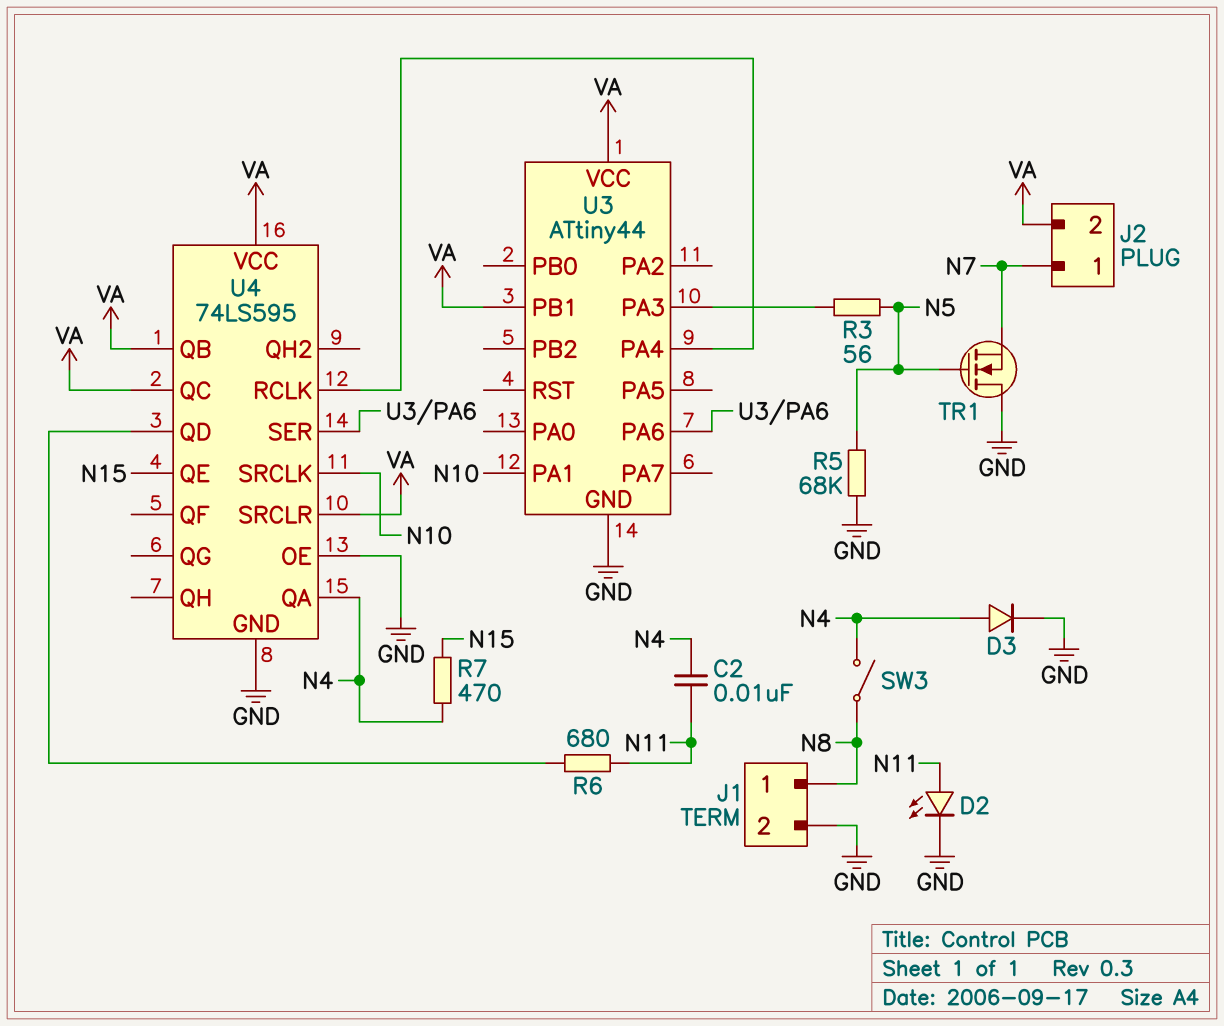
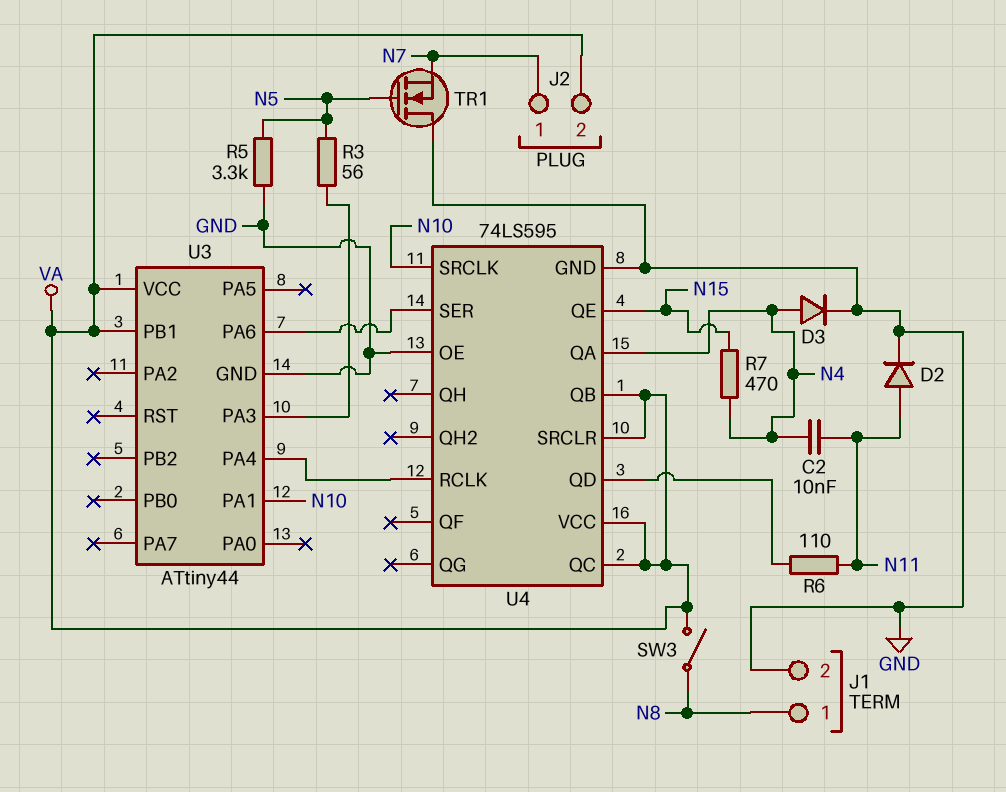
D2: LED (A N11, K GND) -> diode (A N11, K GND)
R5: 68k (GND, N5) -> 3.3k (GND, N5)
R6: 680 (N11, U4/QD) -> 110 (N11, U4/QD)
SW3: switch (N4, N8) -> switch (N8, VA)

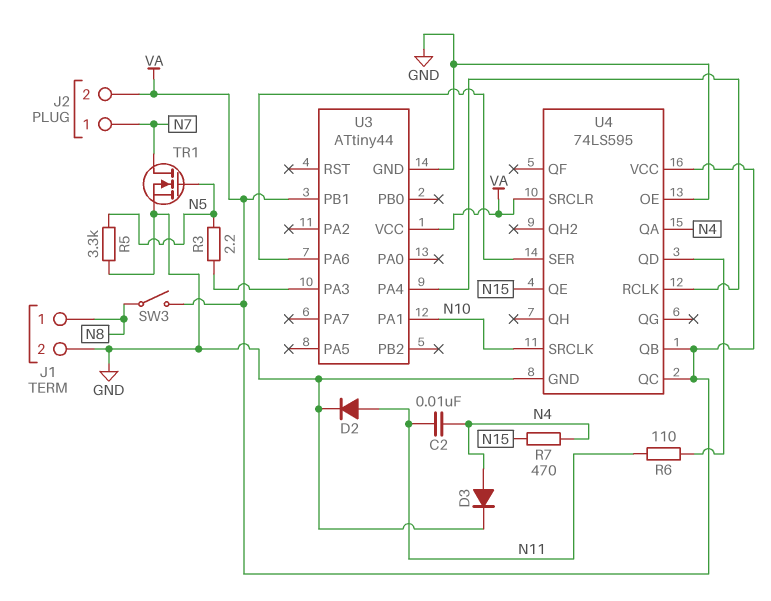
R3: 56 (N5, U3/PA3) -> 2.2 (N5, U3/PA3)
TR1: NMOS (G N5, D GND, S N7) -> NMOS (G N5, D N7, S GND)

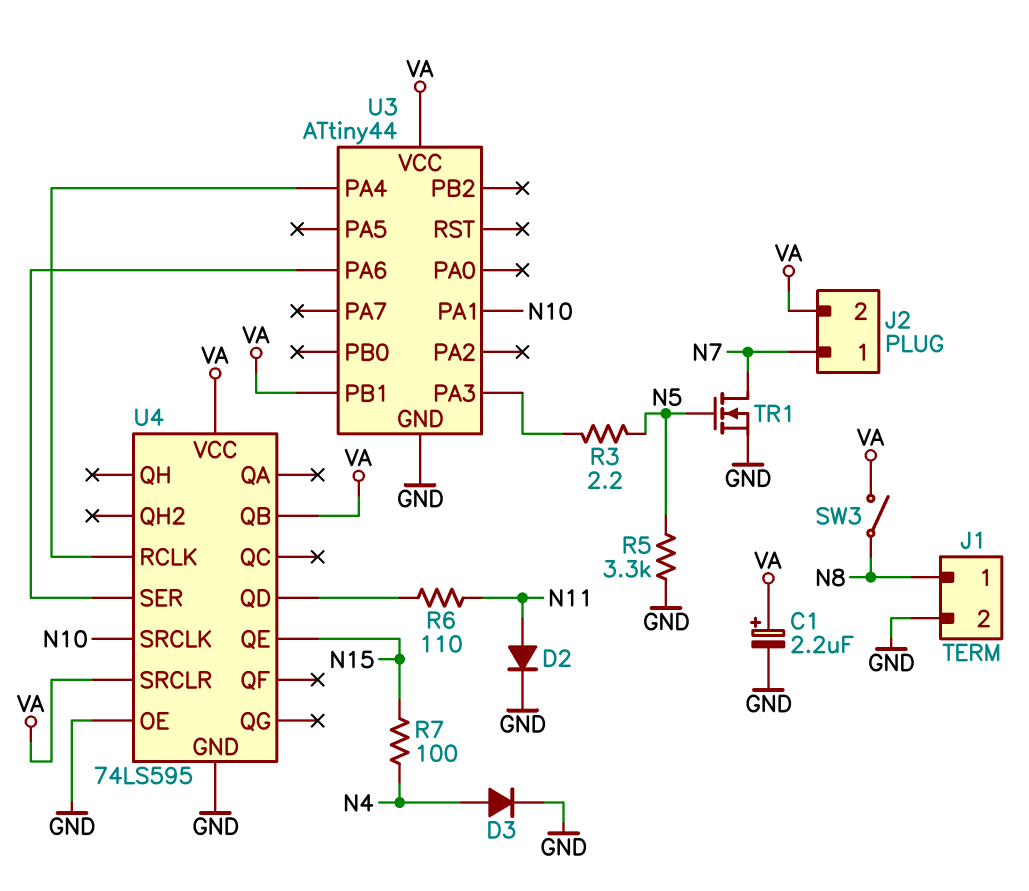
C1: none -> 2.2uF (plus VA, minus GND)
C2: 10nF (N4, N11) -> none
R7: 470 (N4, N15) -> 100 (N4, N15)
U4 pin QA: N4 -> none
U4 pin QC: VA -> none

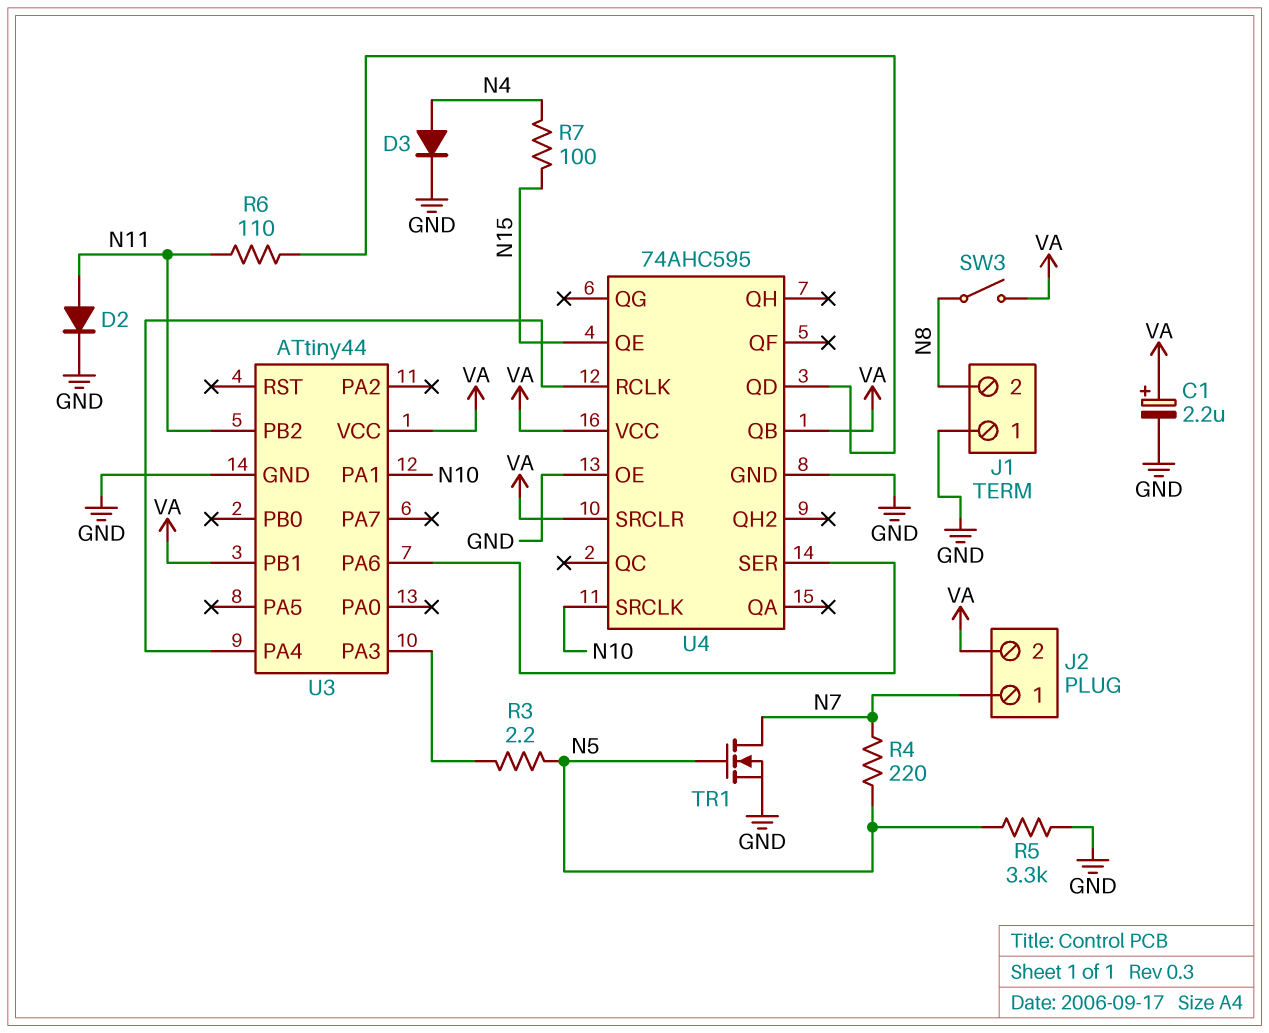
J1 pin 1: N8 -> GND
J1 pin 2: GND -> N8
R4: none -> 220 (N5, N7)
U3 pin PB2: none -> N11
U4: 74LS595 -> 74AHC595

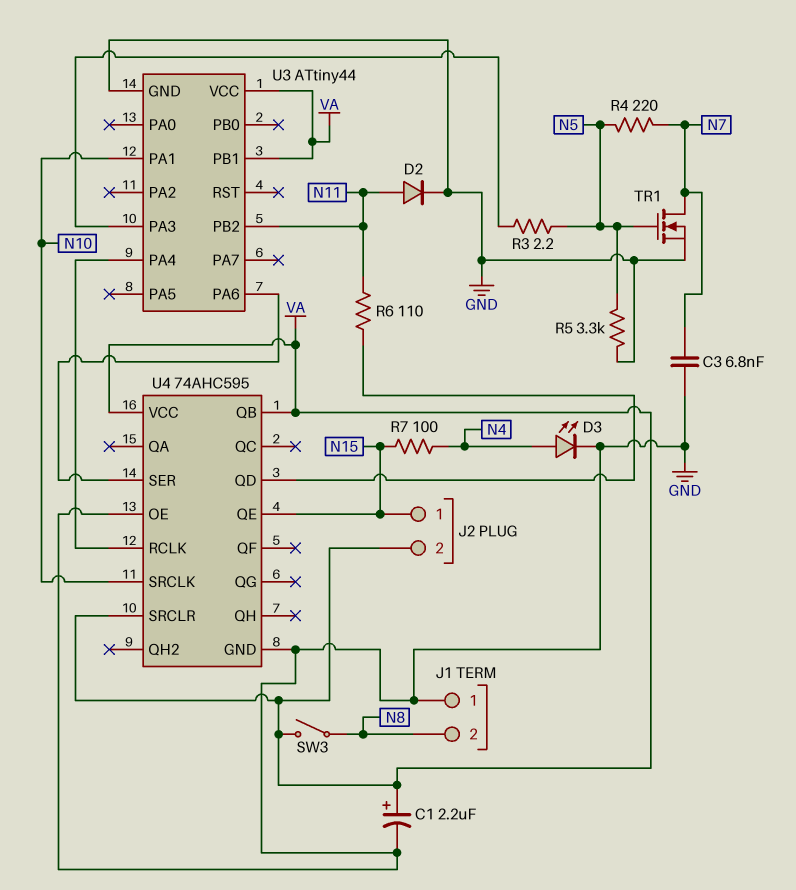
C3: none -> 6.8nF (GND, N7)
D3: diode (A N4, K GND) -> LED (A N4, K GND)
J2 pin 1: N7 -> N15

